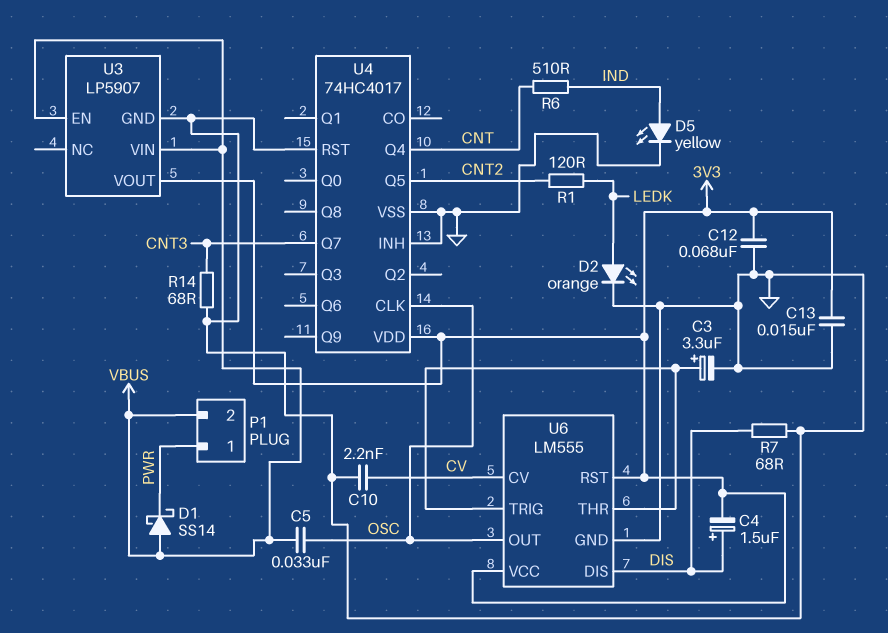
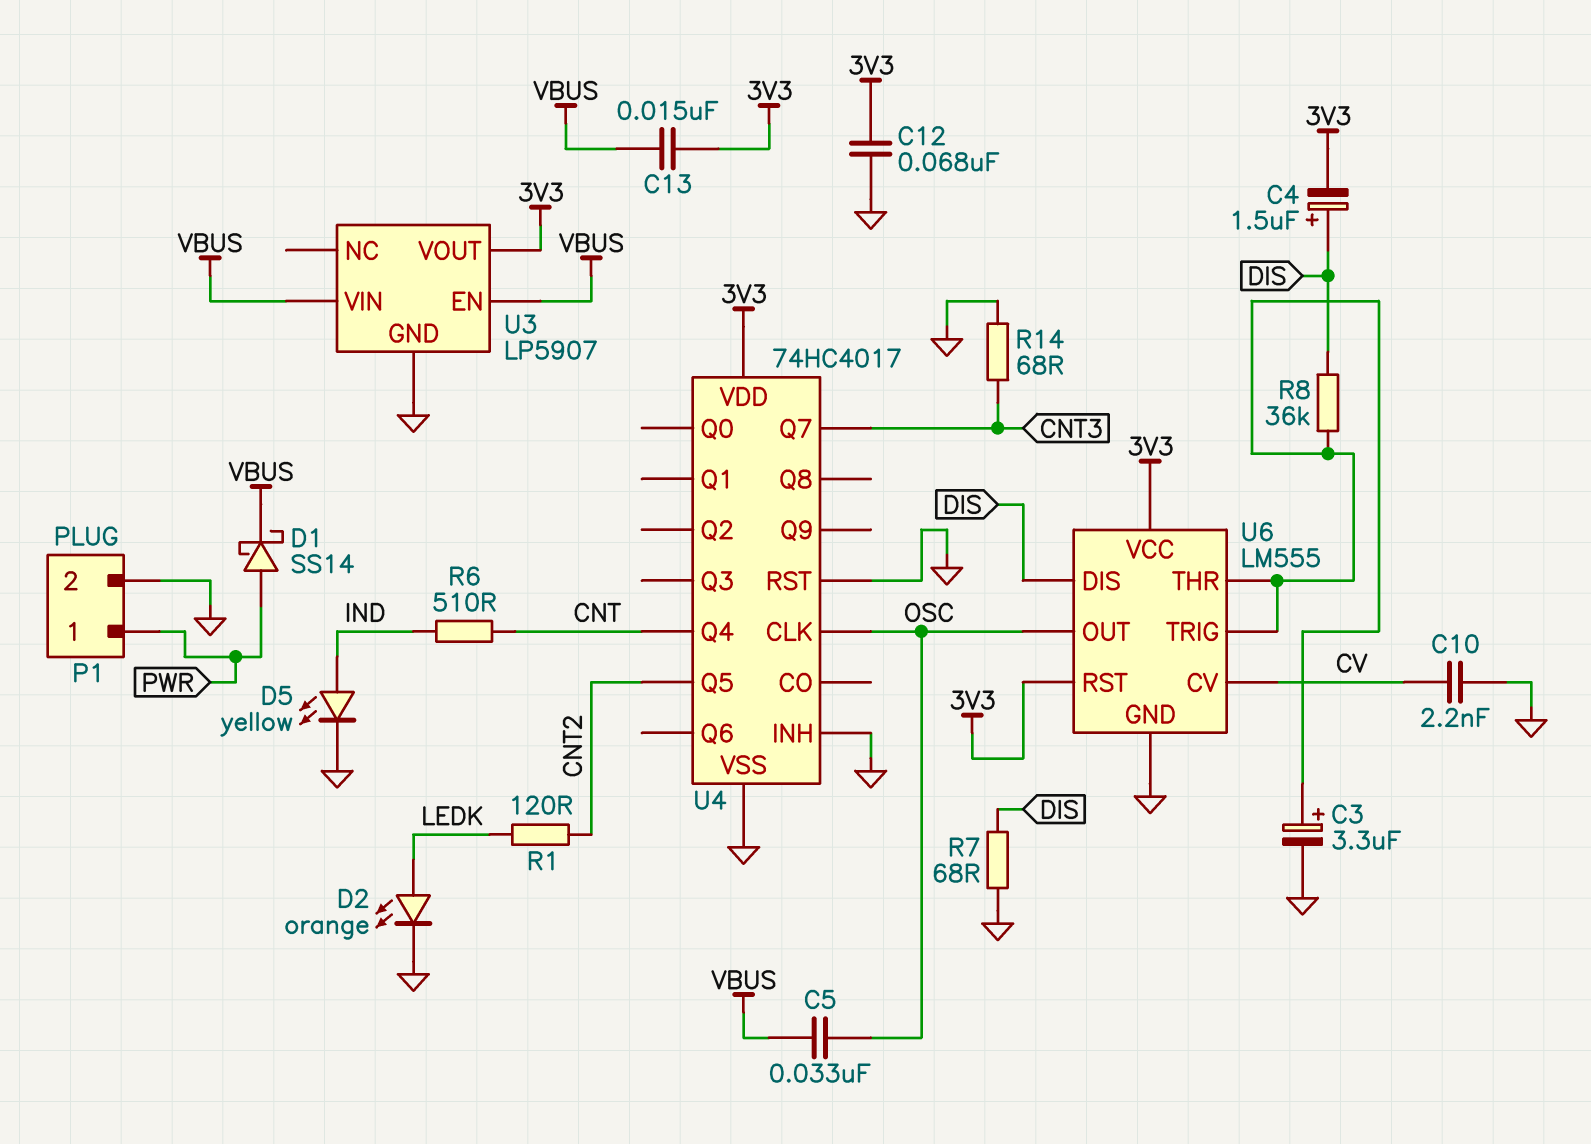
C13: 15nF (3V3, GND) -> 15nF (3V3, VBUS)
D1: schottky SS14 (A VBUS, K PWR) -> schottky SS14 (A PWR, K VBUS)
P1 pin 2: VBUS -> GND
R8: none -> 36k (DIS, U6/THR)

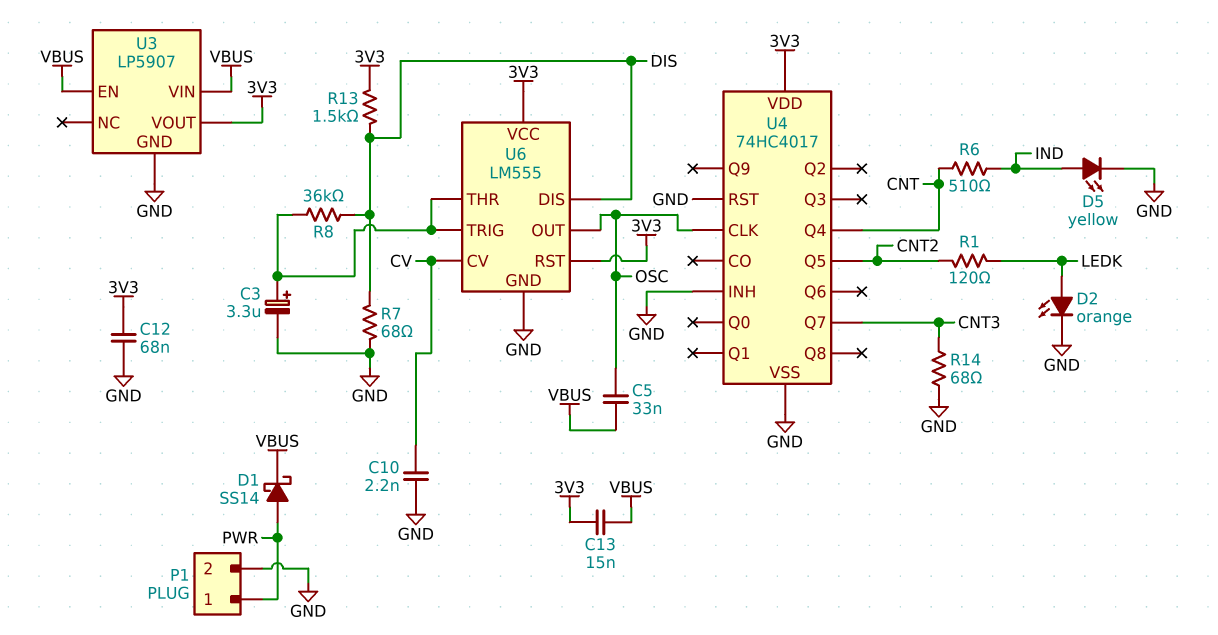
C4: 1.5uF (plus DIS, minus 3V3) -> none
R13: none -> 1.5k (3V3, DIS)

